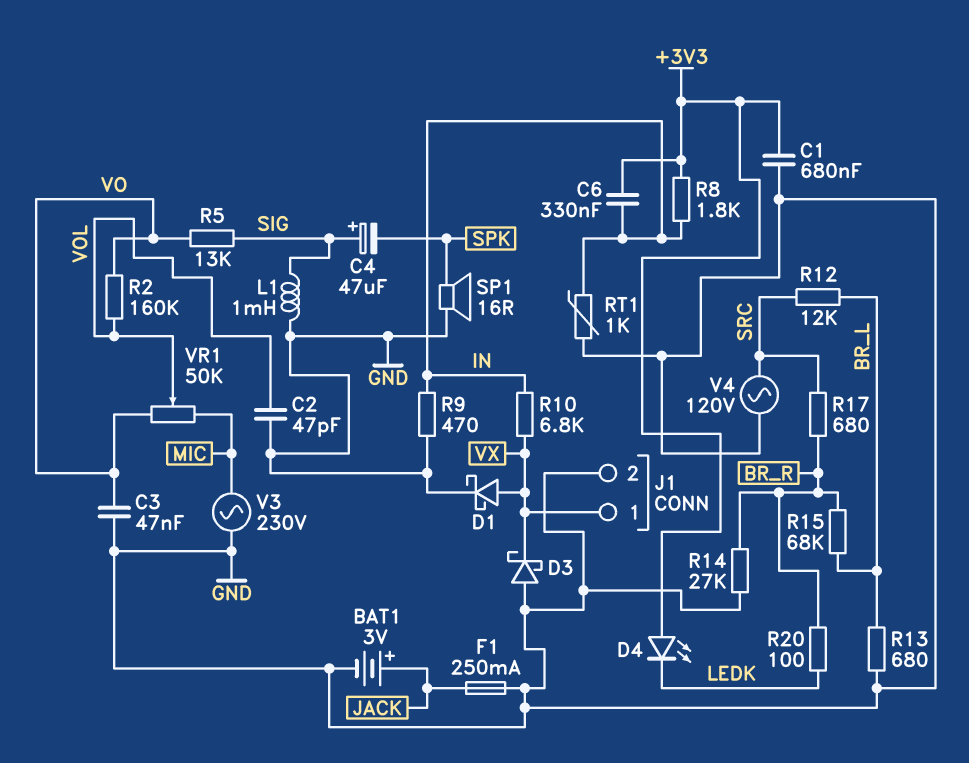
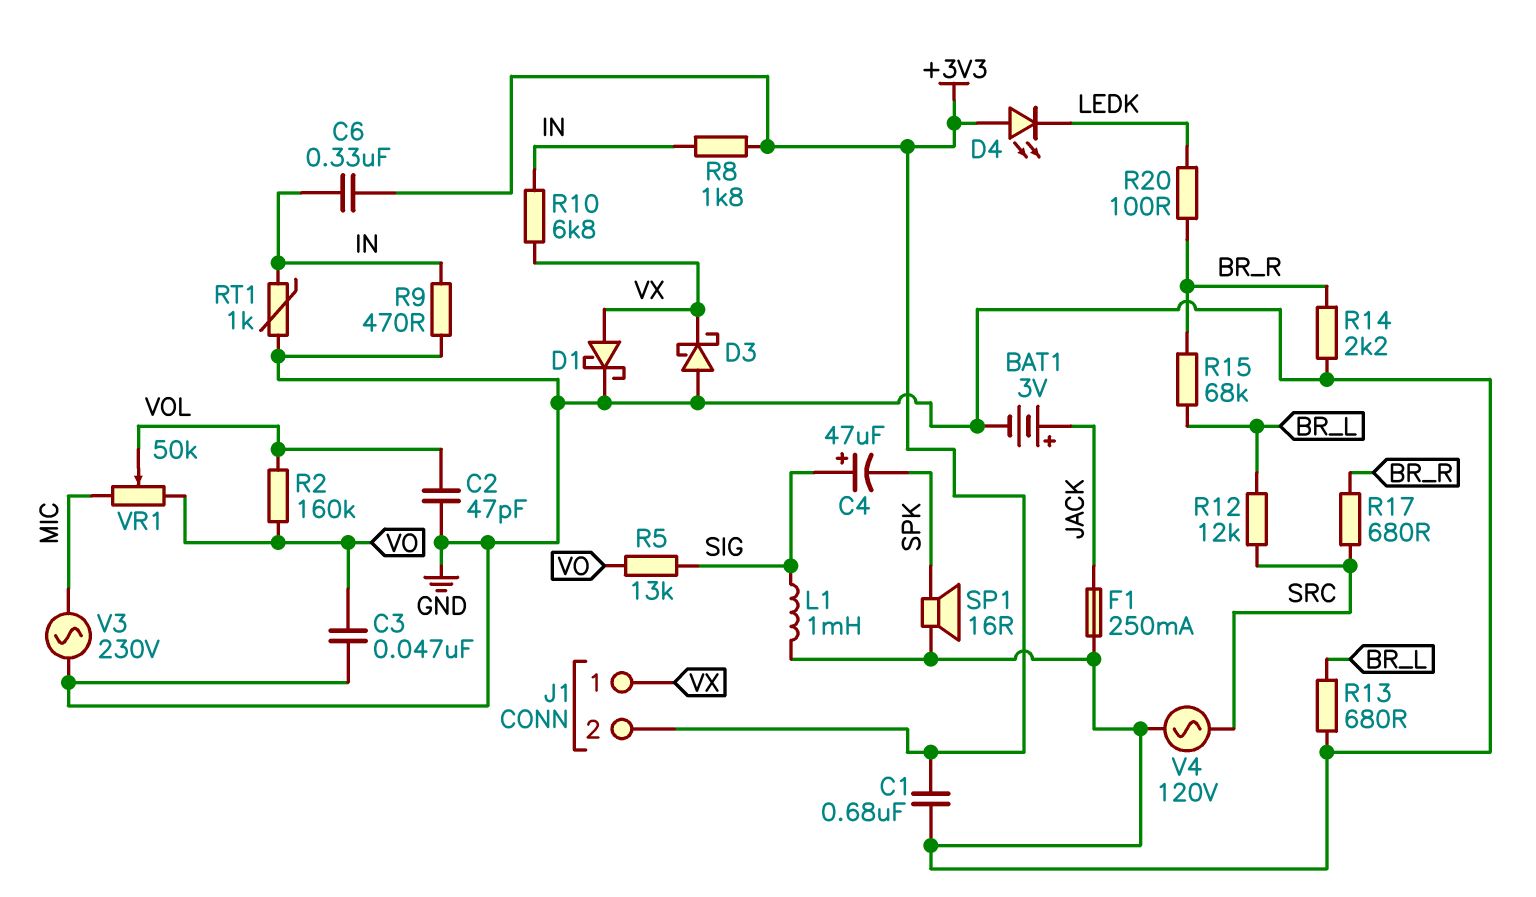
J1 pin 2: GND -> +3V3
R14: 27k (BR_R, GND) -> 2.2k (BR_R, GND)

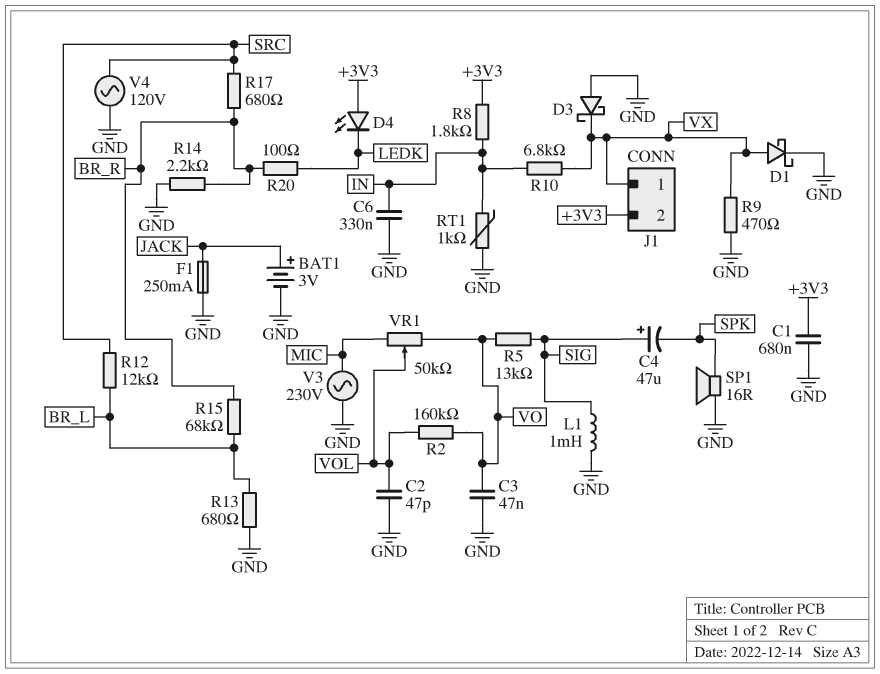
C6: 330nF (+3V3, IN) -> 330nF (GND, IN)
R9: 470 (GND, IN) -> 470 (GND, VX)

